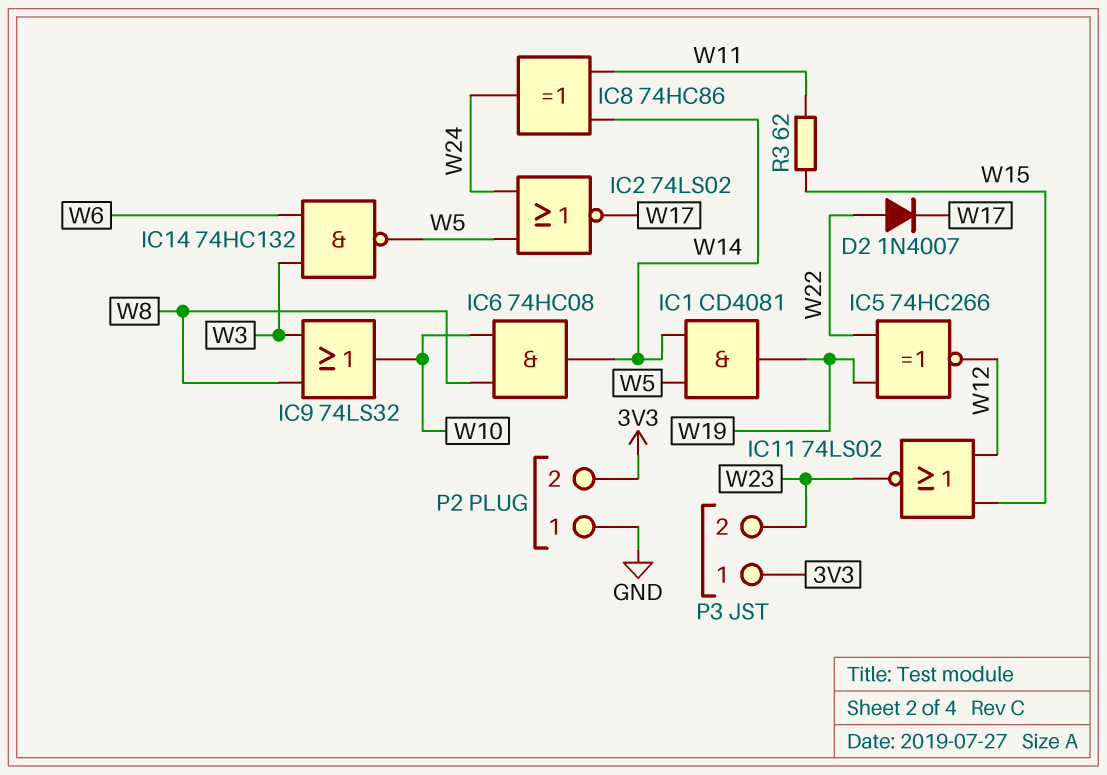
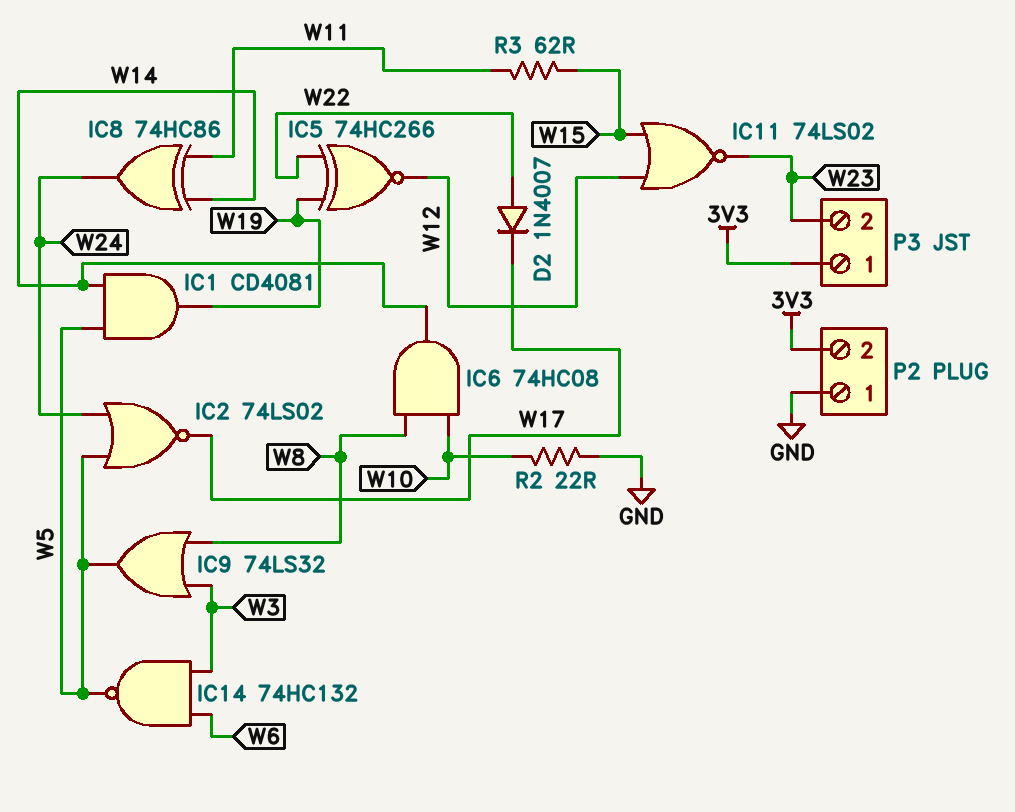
IC9: OR 74LS32 (in W3, in W8, out W10) -> OR 74LS32 (in W3, in W8, out W5)
R2: none -> 22 (GND, W10)

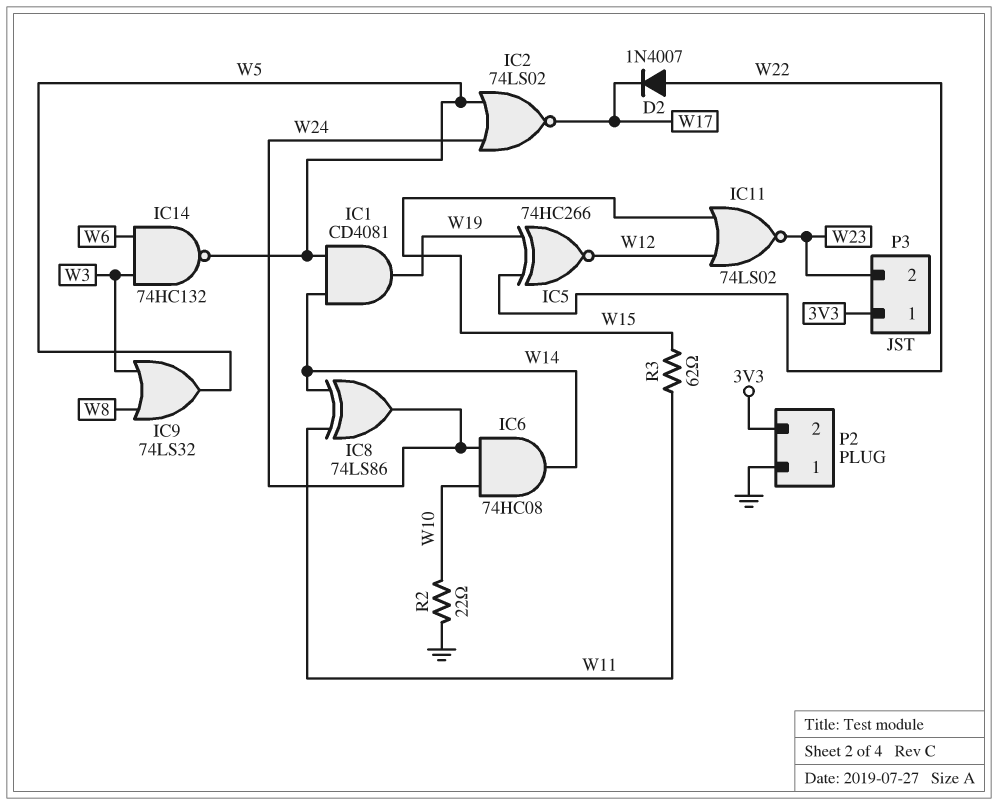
IC6: AND 74HC08 (in W8, in W10, out W14) -> AND 74HC08 (in W10, in W24, out W14)
IC8: XOR 74HC86 (in W11, in W14, out W24) -> XOR 74LS86 (in W11, in W14, out W24)

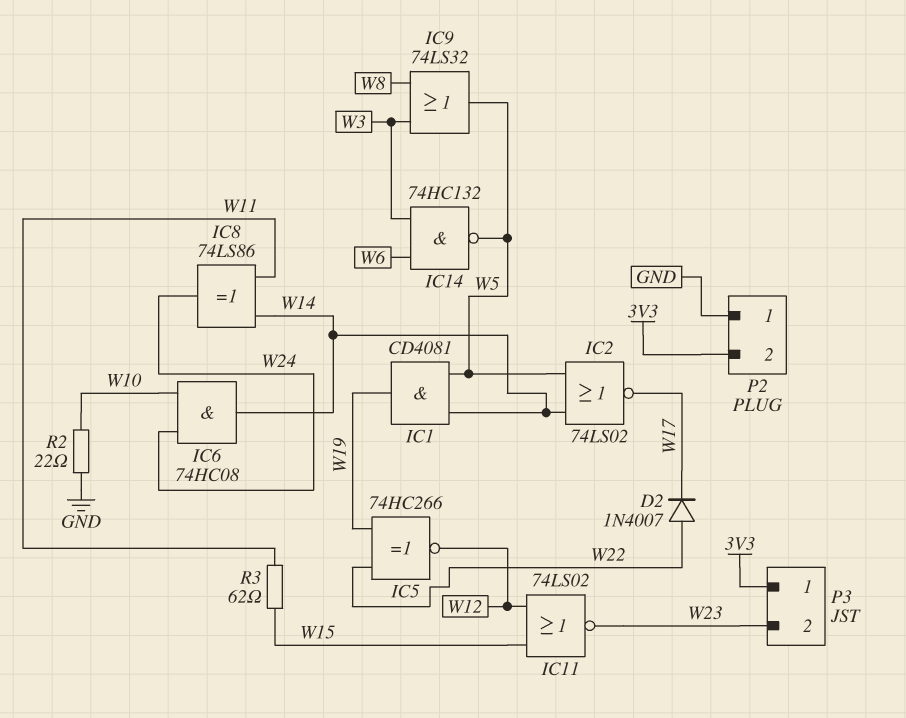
IC2: NOR 74LS02 (in W5, in W24, out W17) -> NOR 74LS02 (in W5, in W14, out W17)

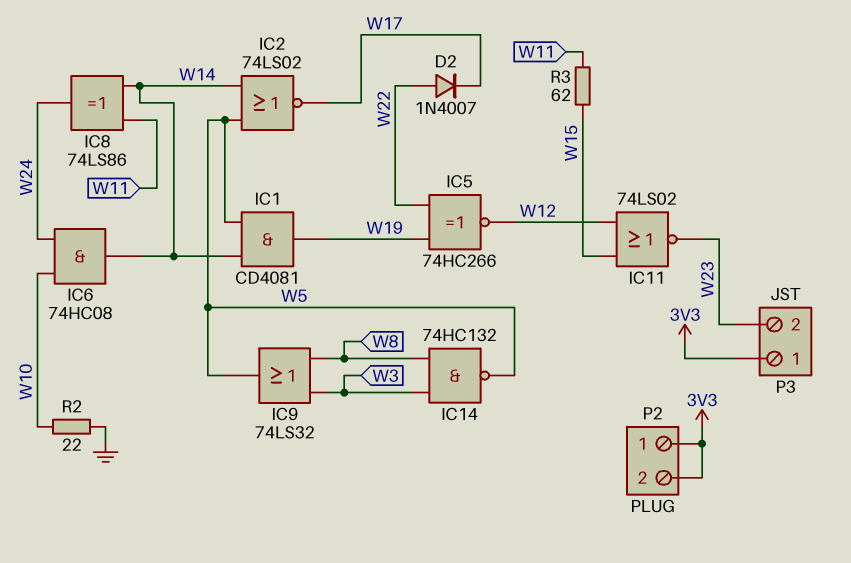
IC14: NAND 74HC132 (in W3, in W6, out W5) -> NAND 74HC132 (in W3, in W8, out W5)
P2 pin 1: GND -> 3V3

